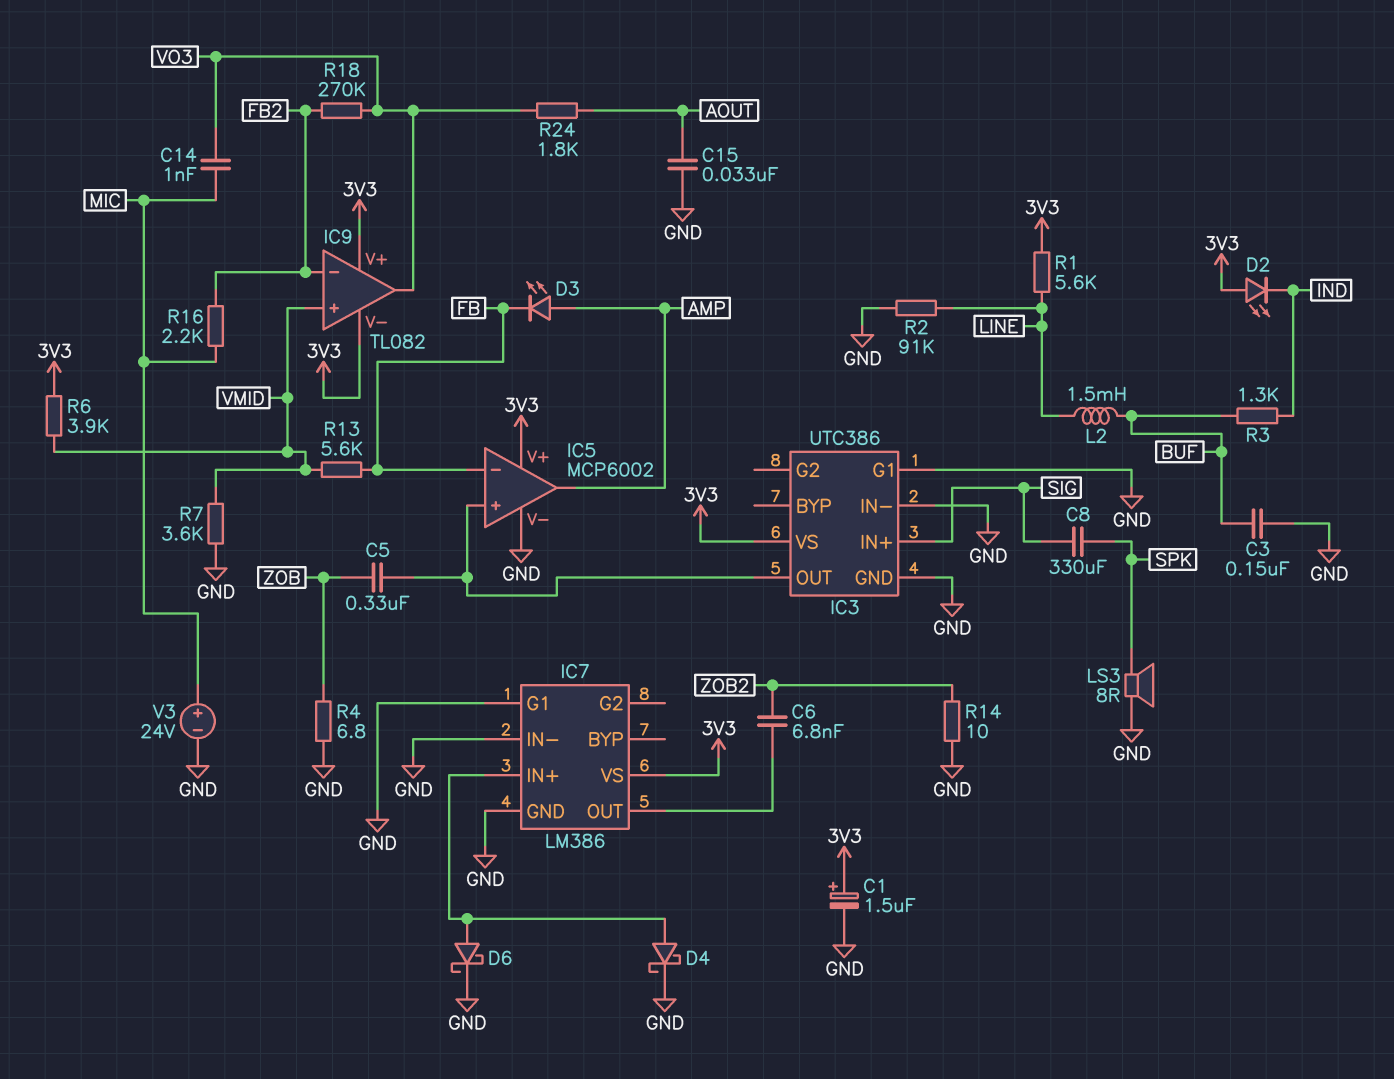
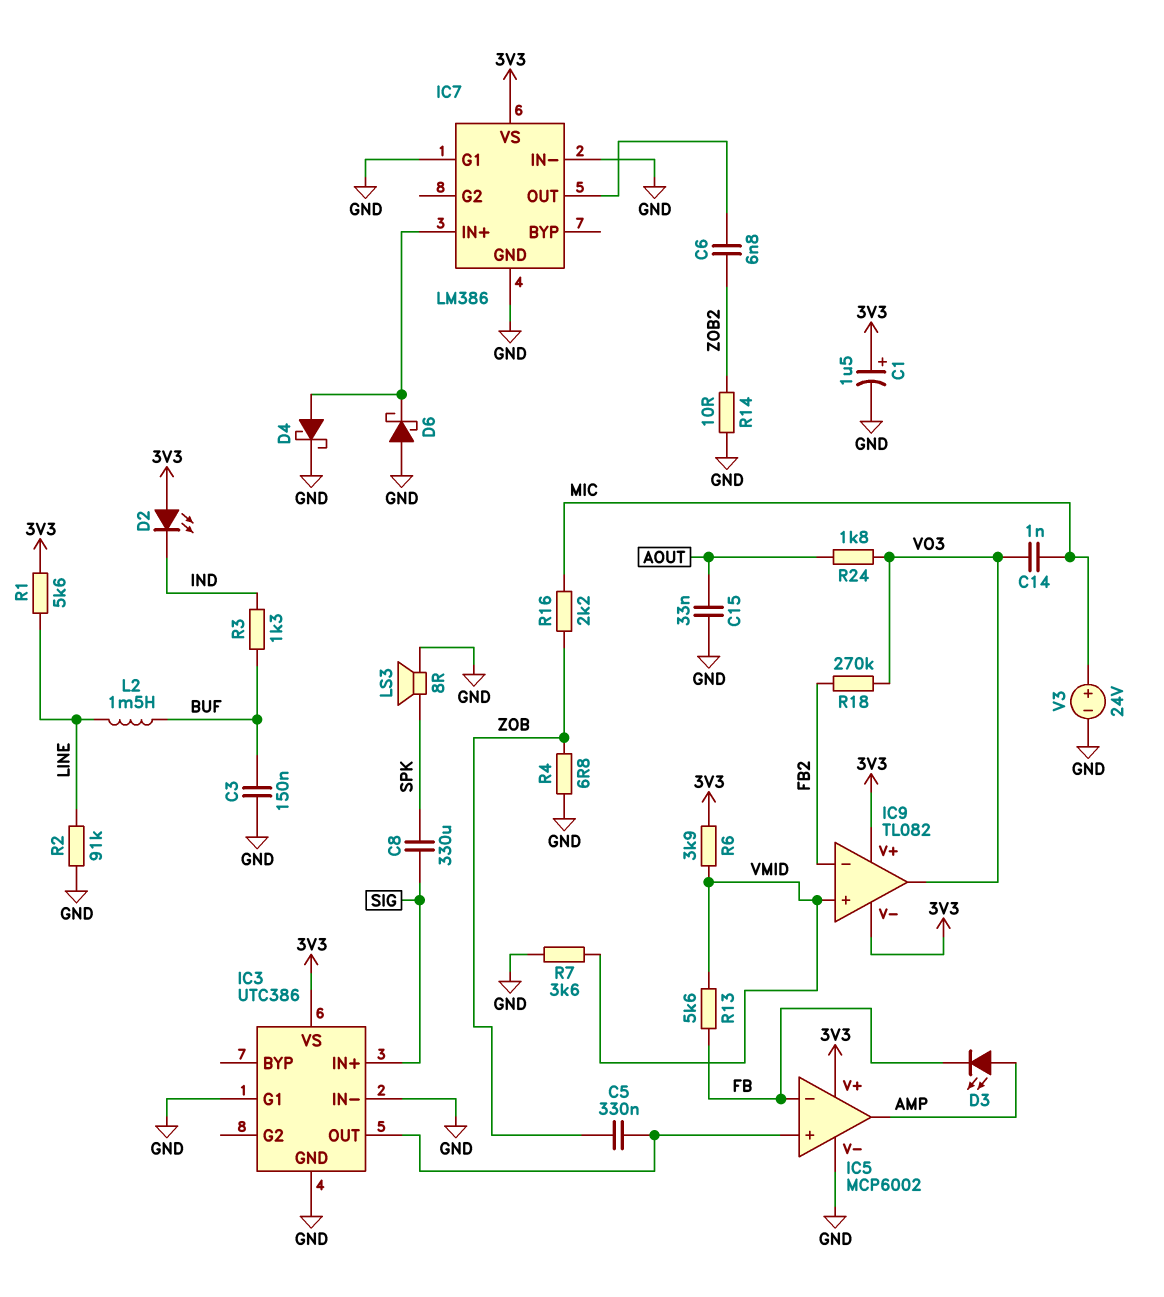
D6: schottky (A IC7/IN+, K GND) -> schottky (A GND, K IC7/IN+)
R16: 2.2k (FB2, MIC) -> 2.2k (MIC, ZOB)

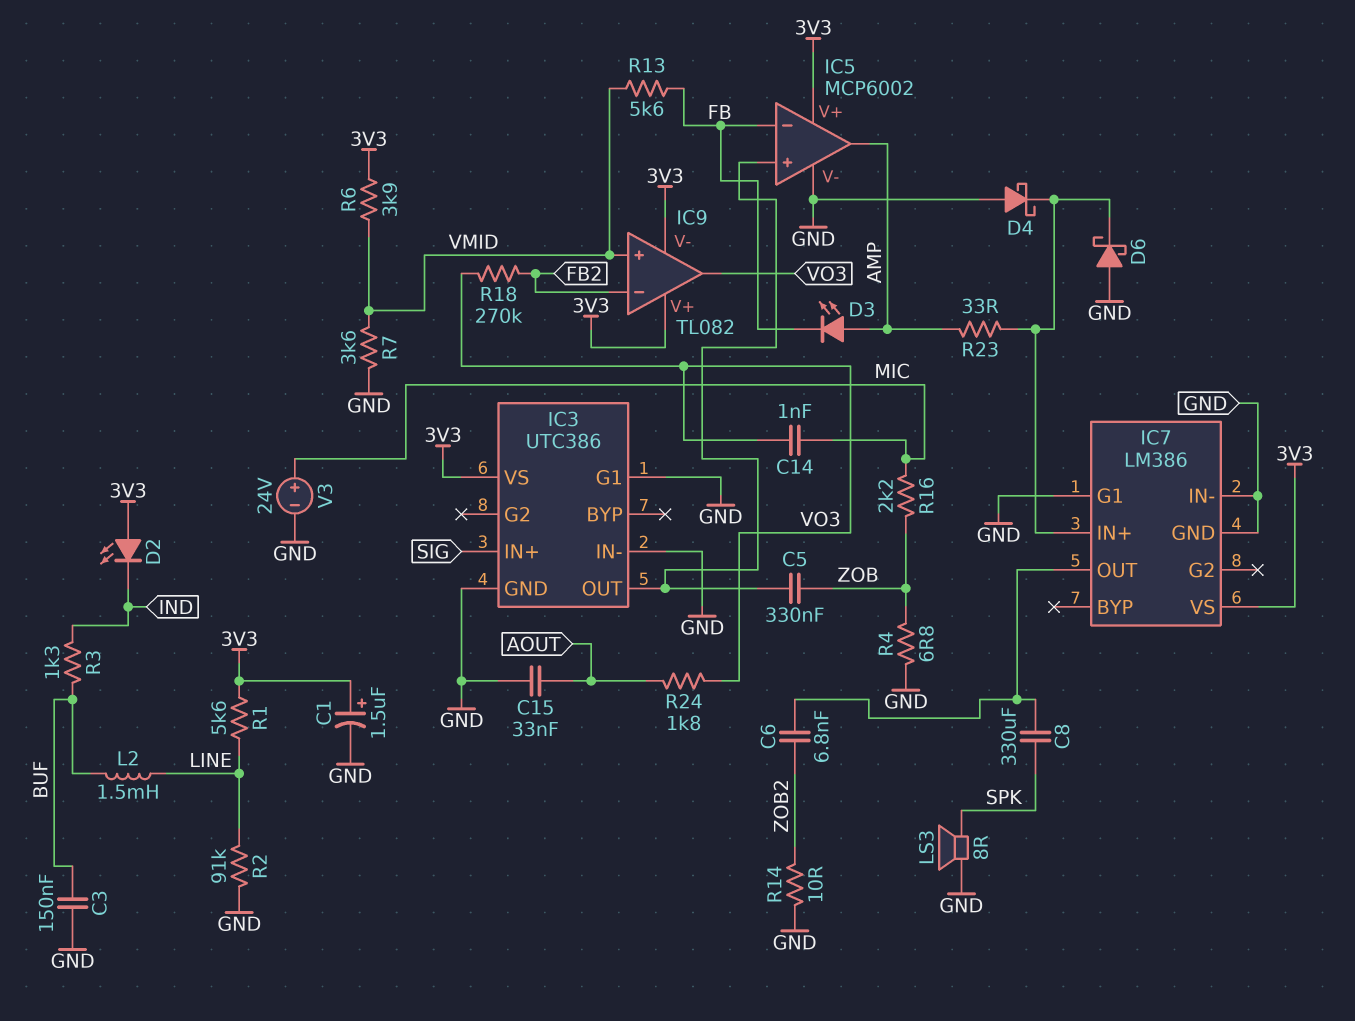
C8: 330uF (SIG, SPK) -> 330uF (IC7/OUT, SPK)
D4: schottky (A IC7/IN+, K GND) -> schottky (A GND, K IC7/IN+)
R23: none -> 33 (AMP, IC7/IN+)

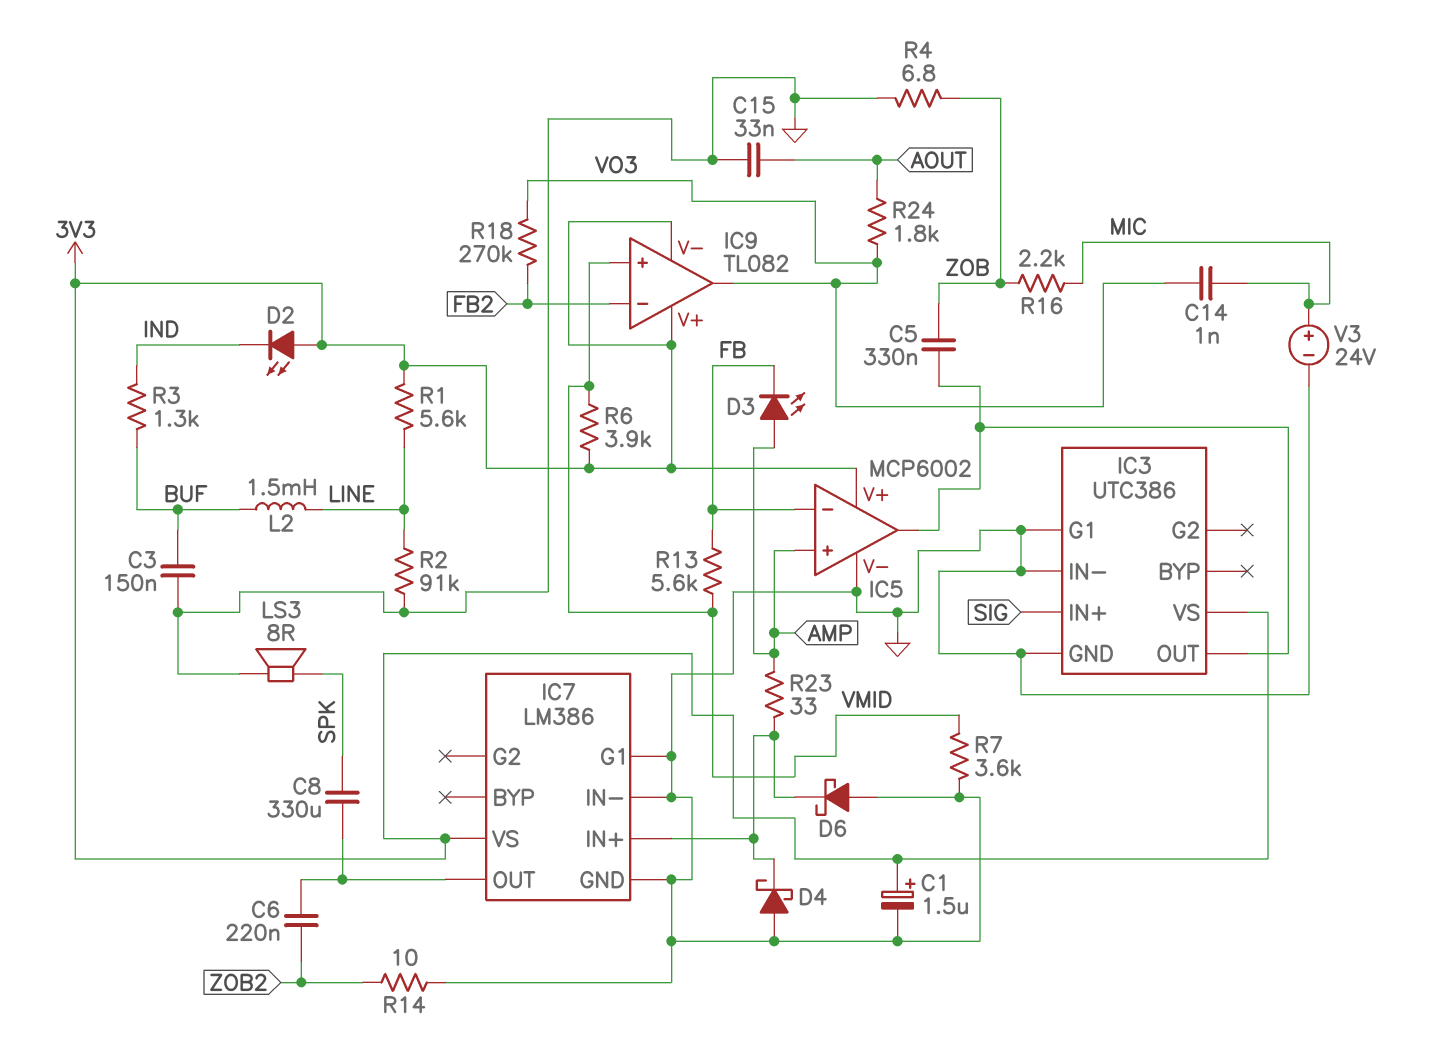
C6: 6.8nF (IC7/OUT, ZOB2) -> 220nF (IC7/OUT, ZOB2)
IC5 pin in+: IC3/OUT -> AMP
IC5 pin out: AMP -> IC3/OUT

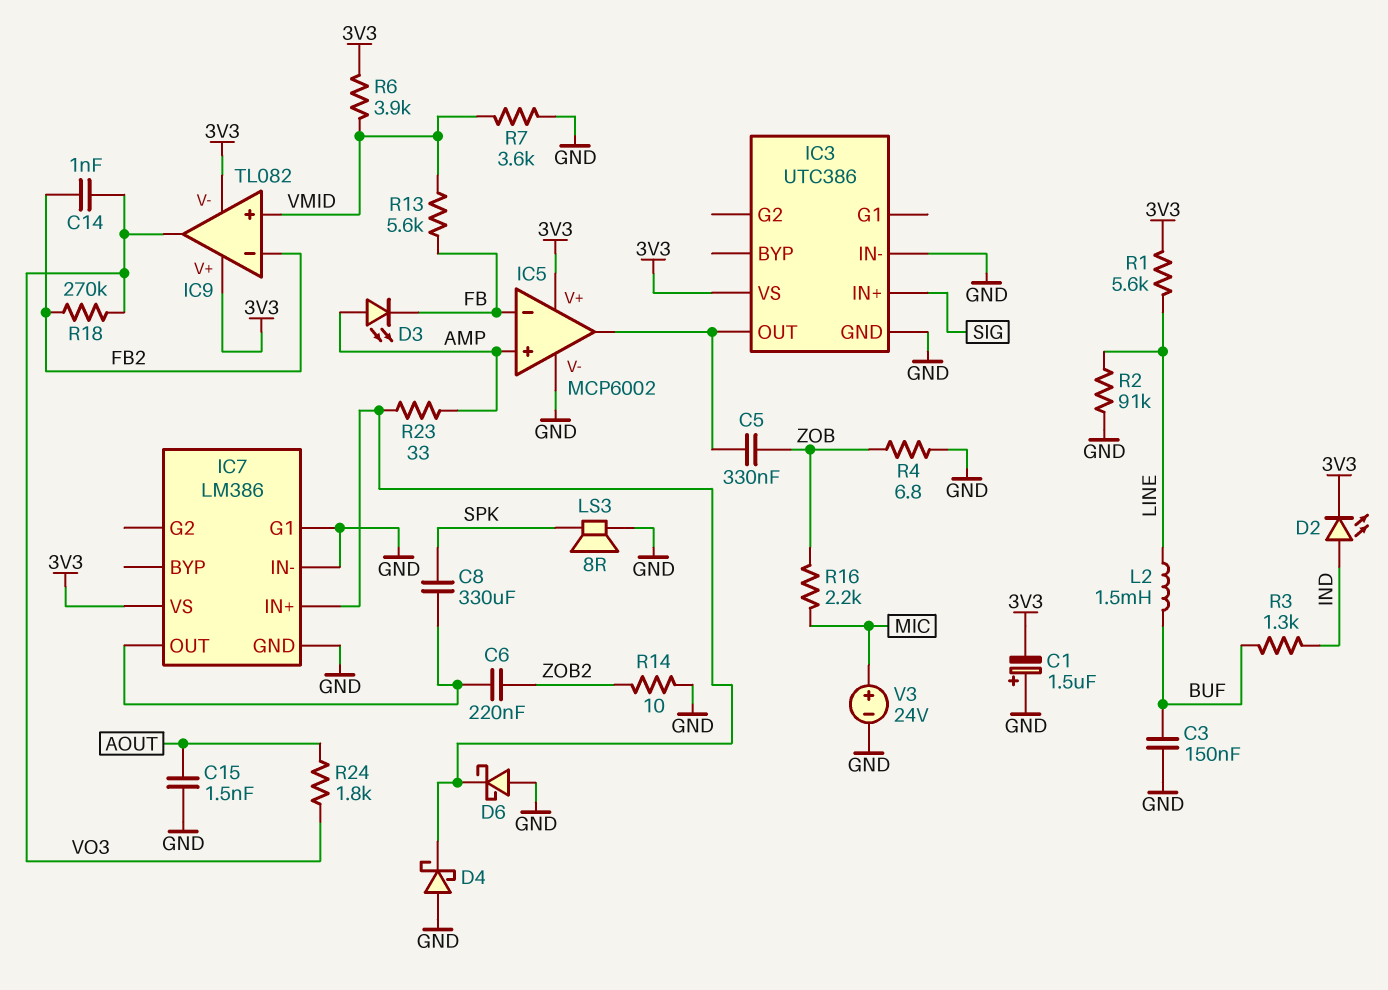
C1: 1.5uF (plus 3V3, minus GND) -> 1.5uF (plus GND, minus 3V3)
C14: 1nF (MIC, VO3) -> 1nF (FB2, VO3)
C15: 33nF (AOUT, GND) -> 1.5nF (AOUT, GND)
D2: LED (A 3V3, K IND) -> LED (A IND, K 3V3)
IC3 pin G1: GND -> none

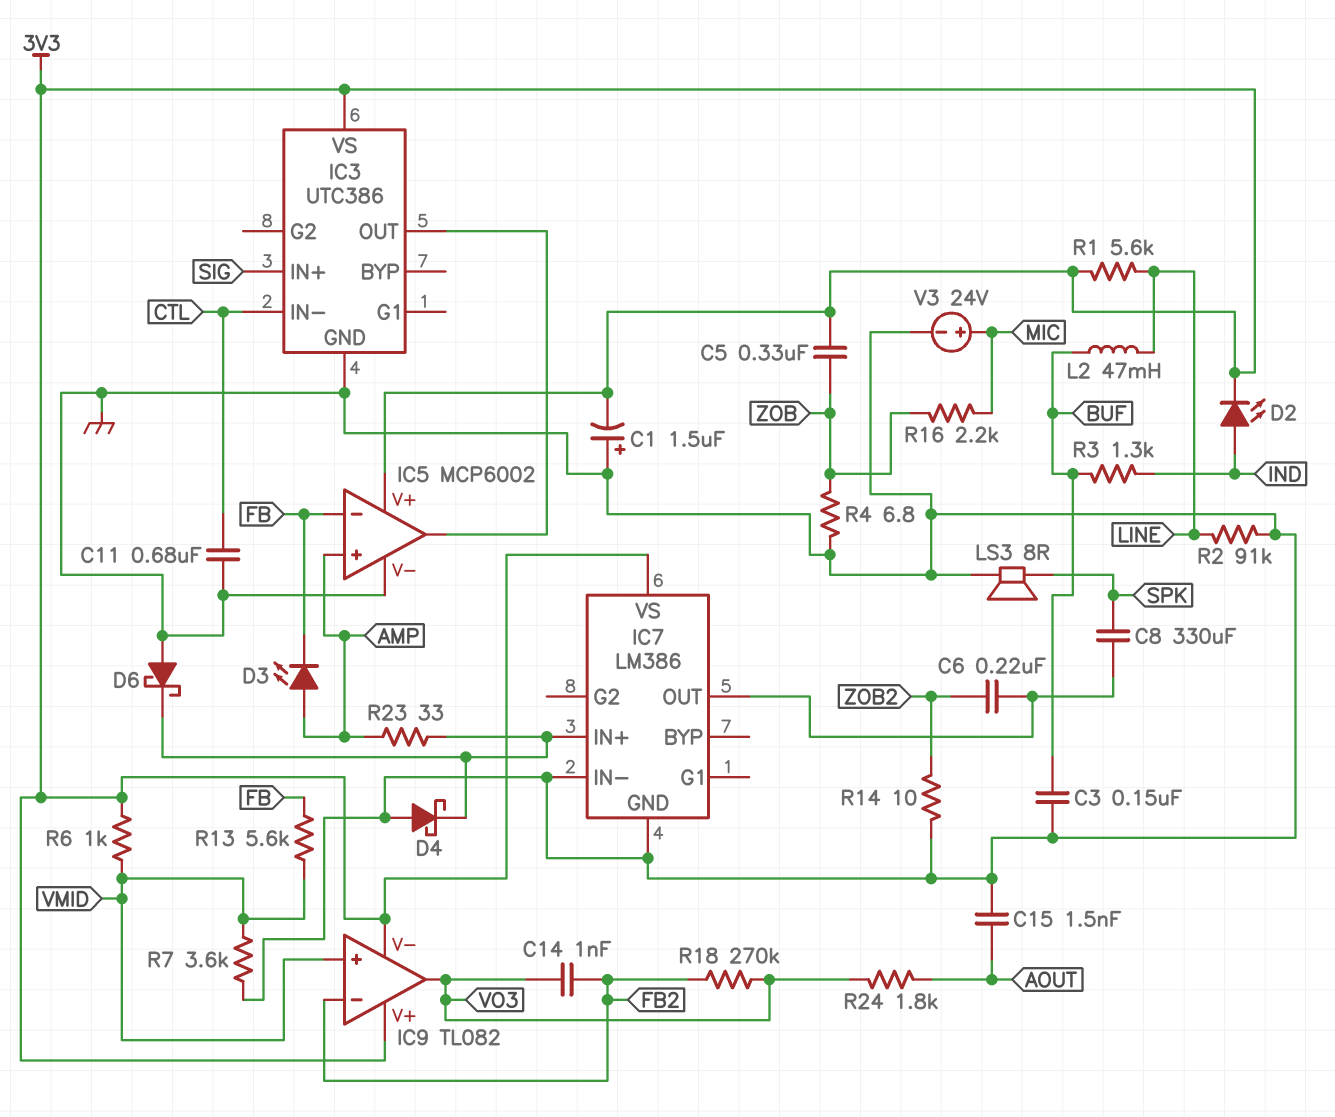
C5: 330nF (IC3/OUT, ZOB) -> 330nF (3V3, ZOB)
C11: none -> 680nF (CTL, GND)
IC3 pin IN-: GND -> CTL
IC7 pin G1: GND -> none
L2: 1.5mH (BUF, LINE) -> 47mH (BUF, LINE)
R6: 3.9k (3V3, VMID) -> 1k (3V3, VMID)

